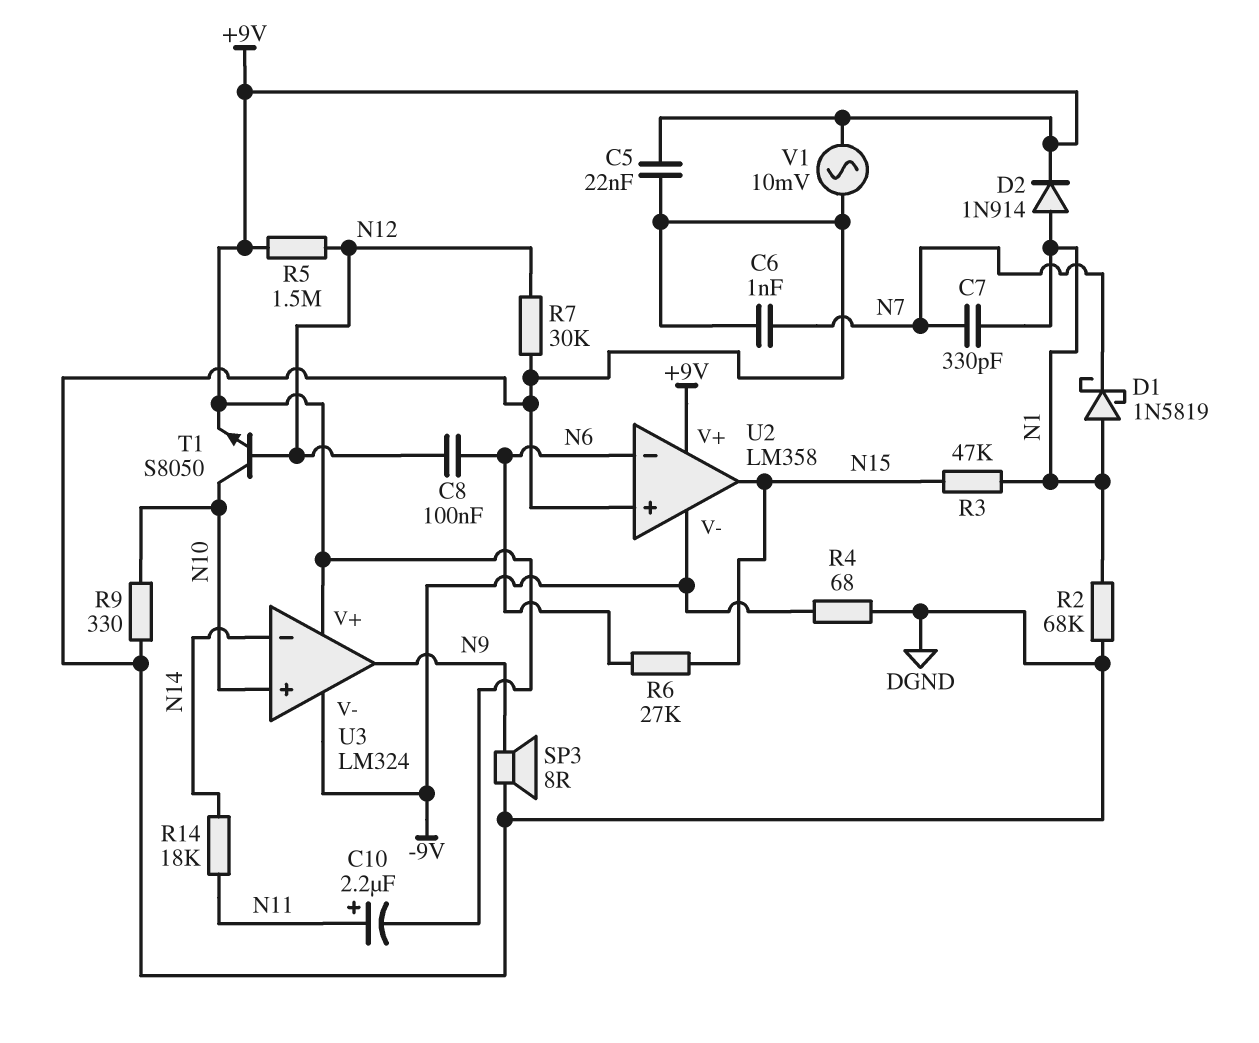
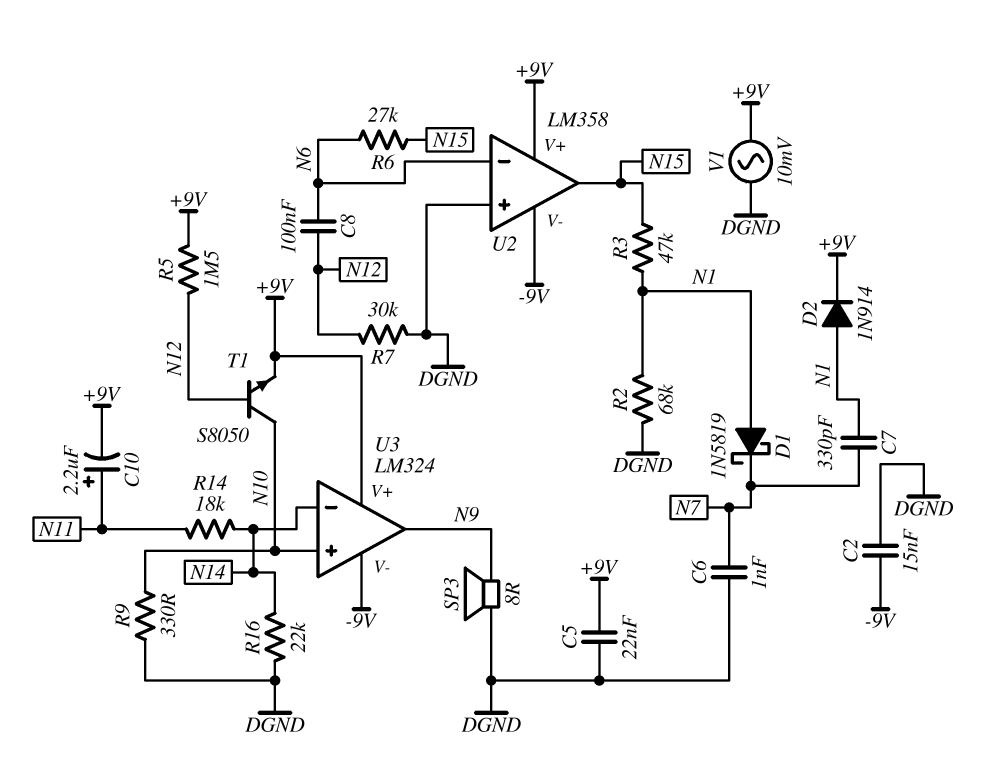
C2: none -> 15nF (-9V, DGND)
R4: 68 (-9V, DGND) -> none
R16: none -> 22k (DGND, N14)

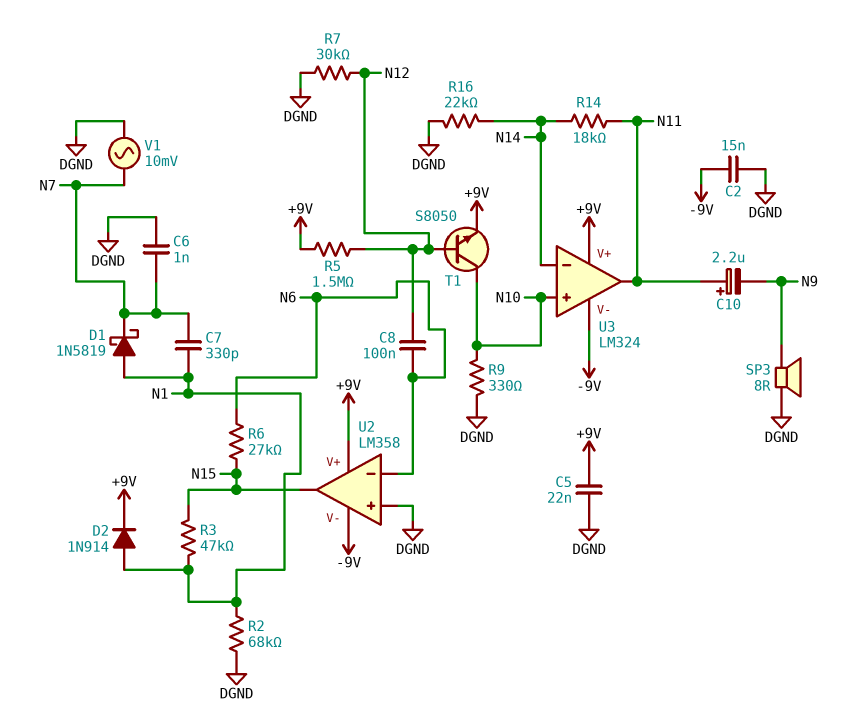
C10: 2.2uF (plus N11, minus +9V) -> 2.2uF (plus N11, minus N9)
U3 pin out: N9 -> N11
V1: AC 10mV (+9V, DGND) -> AC 10mV (DGND, N7)

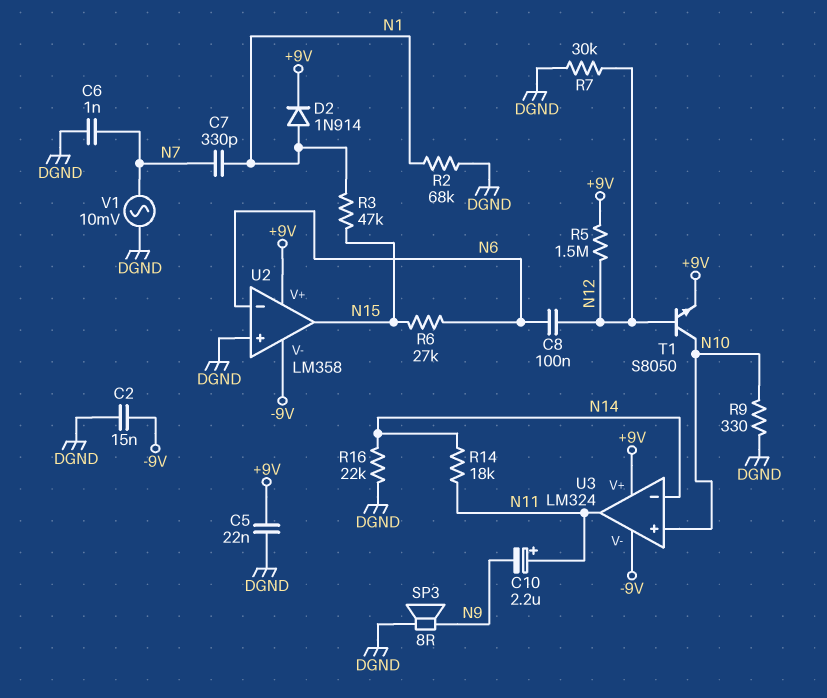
D1: schottky 1N5819 (A N1, K N7) -> none

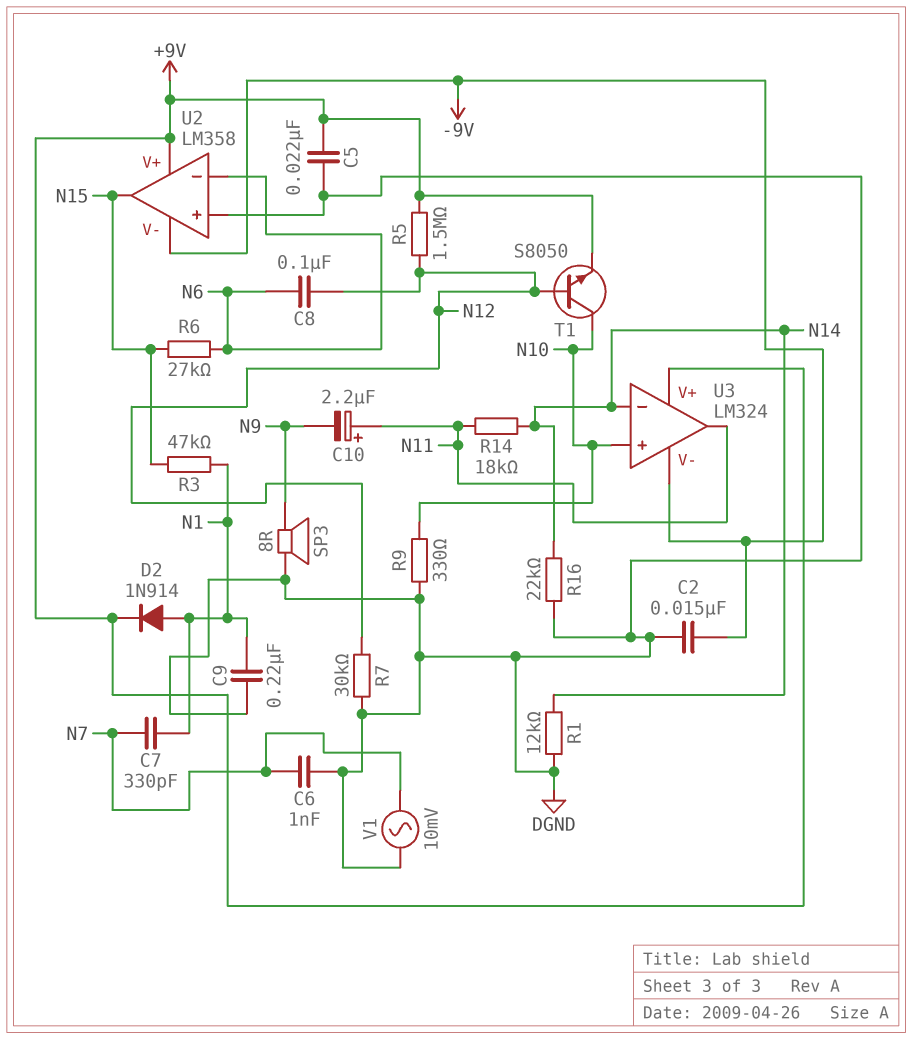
C9: none -> 220nF (DGND, N1)
R1: none -> 12k (DGND, N14)
R2: 68k (DGND, N1) -> none

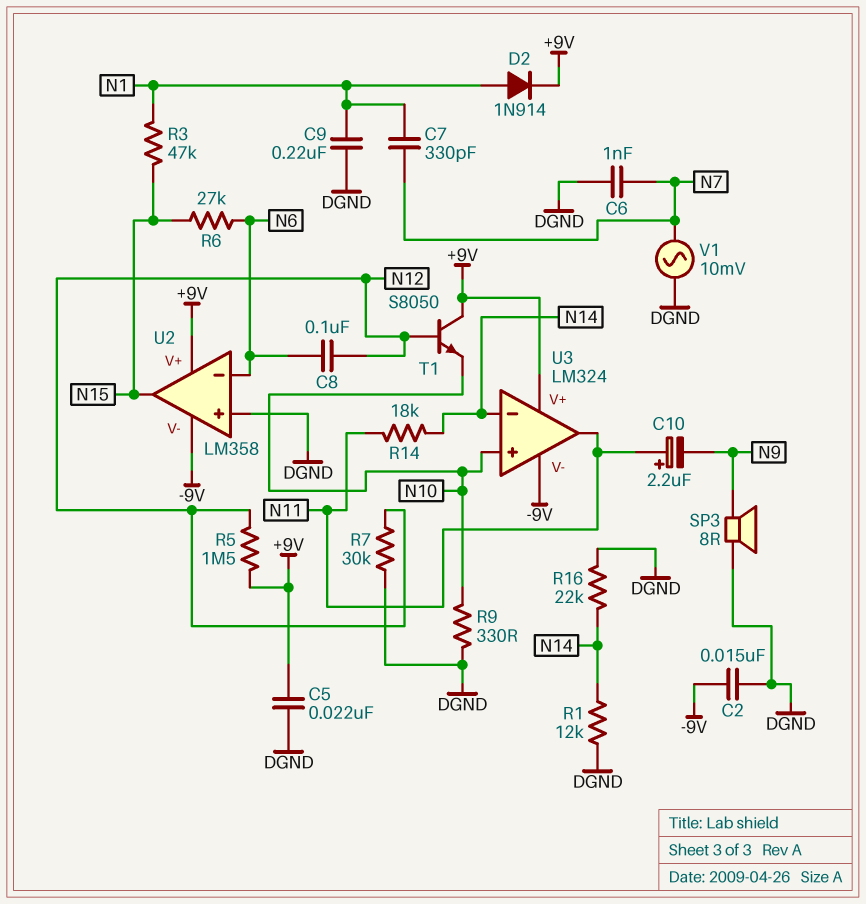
T1: NPN S8050 (B N12, C N10, E +9V) -> NPN S8050 (B N12, C +9V, E N10)

